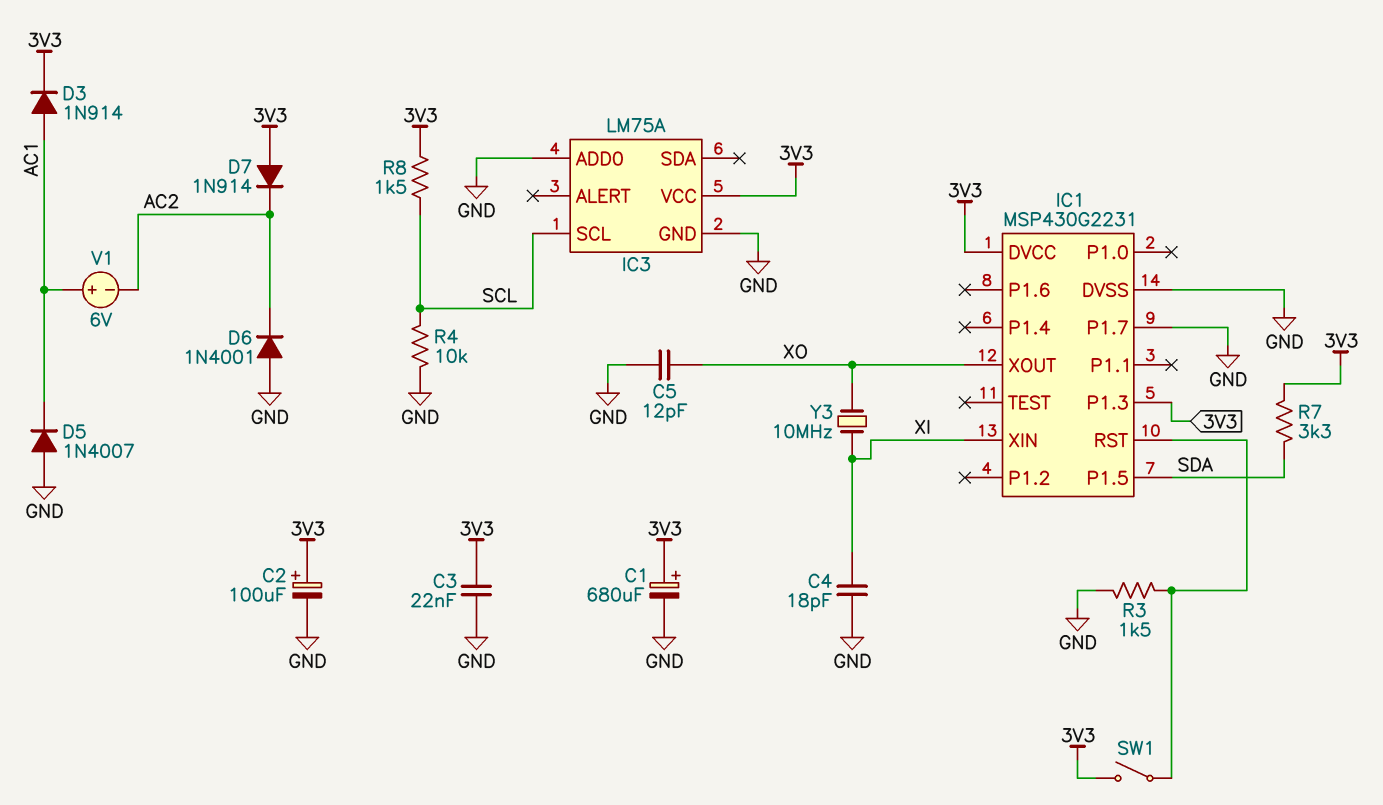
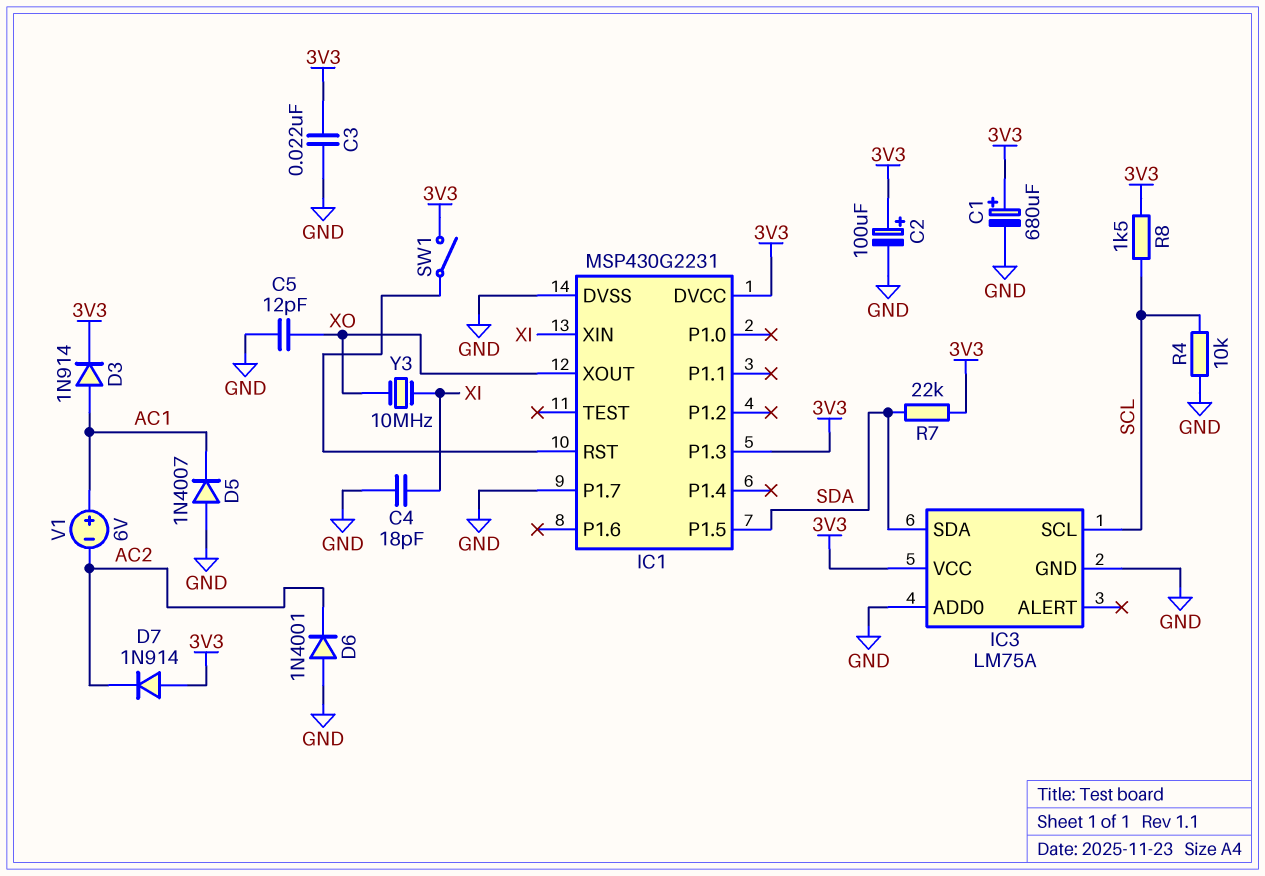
IC3 pin SDA: none -> SDA
R3: 1.5k (GND, IC1/RST) -> none
R7: 3.3k (3V3, SDA) -> 22k (3V3, SDA)

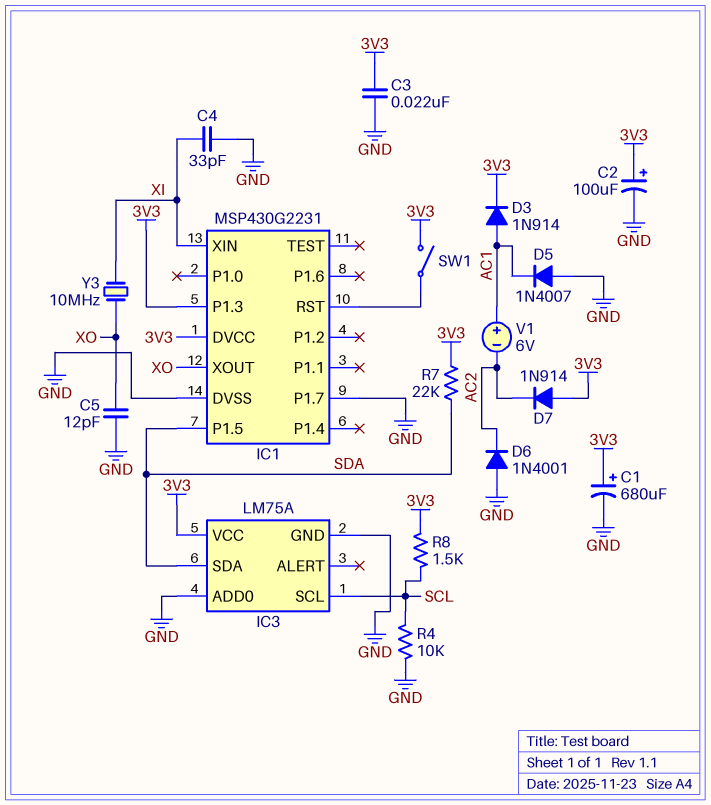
C4: 18pF (GND, XI) -> 33pF (GND, XI)

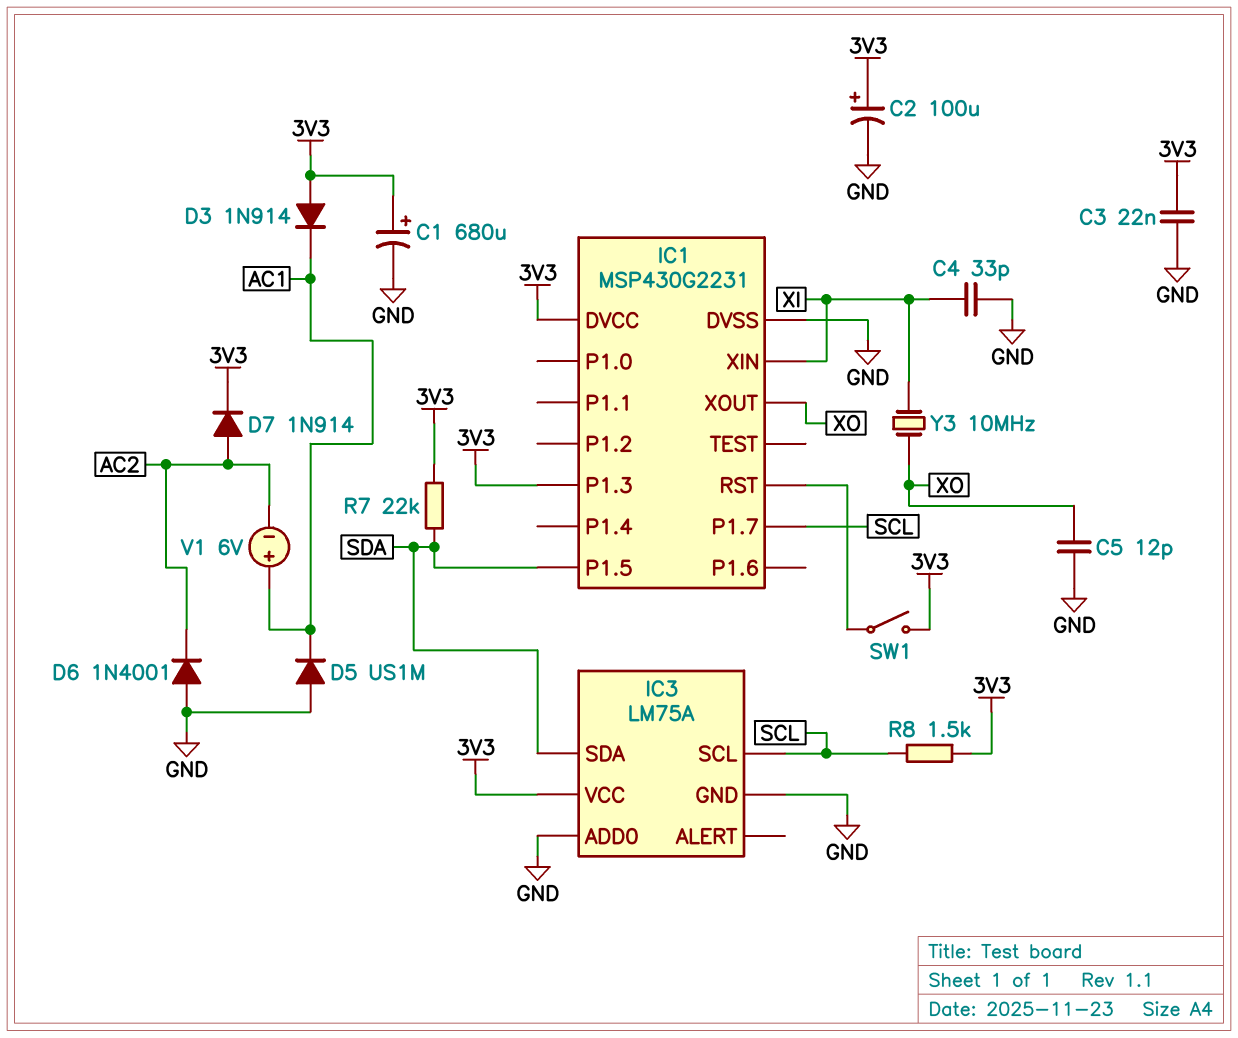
D3: diode 1N914 (A AC1, K 3V3) -> diode 1N914 (A 3V3, K AC1)
D5: diode 1N4007 (A GND, K AC1) -> diode US1M (A GND, K AC1)
D7: diode 1N914 (A 3V3, K AC2) -> diode 1N914 (A AC2, K 3V3)
IC1 pin P1.7: GND -> SCL
R4: 10k (GND, SCL) -> none

